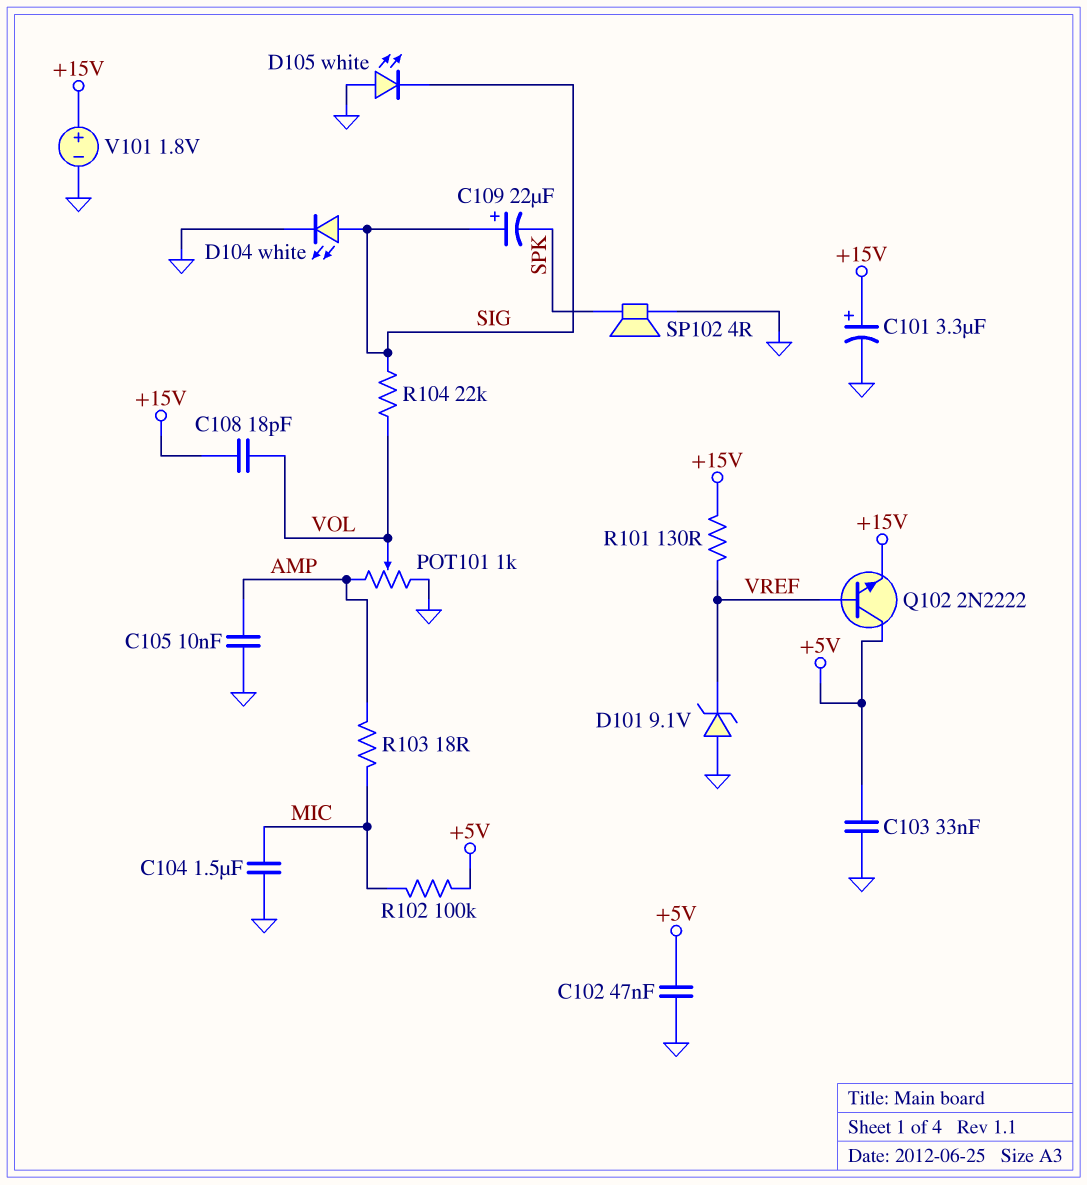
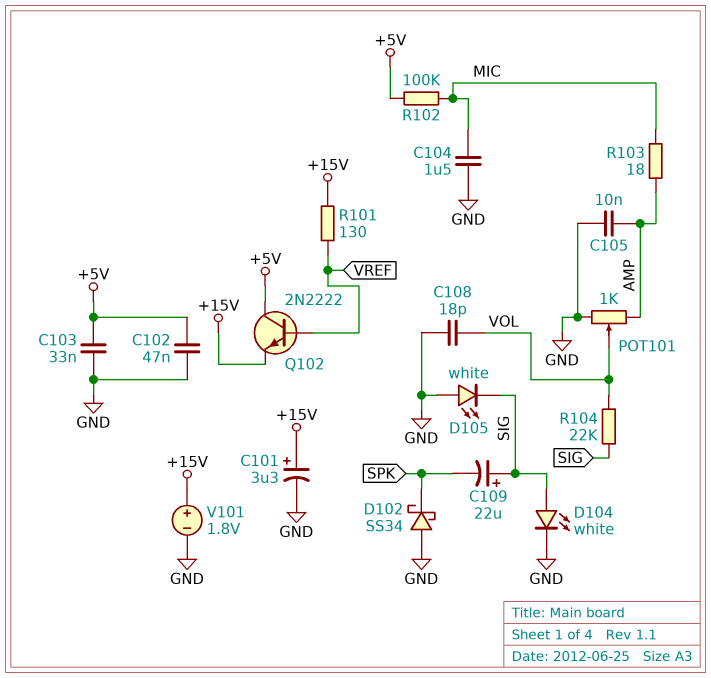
C108: 18pF (+15V, VOL) -> 18pF (GND, VOL)
D101: zener 9.1V (A GND, K VREF) -> none
D102: none -> schottky SS34 (A GND, K SPK)
SP102: speaker 4R (GND, SPK) -> none

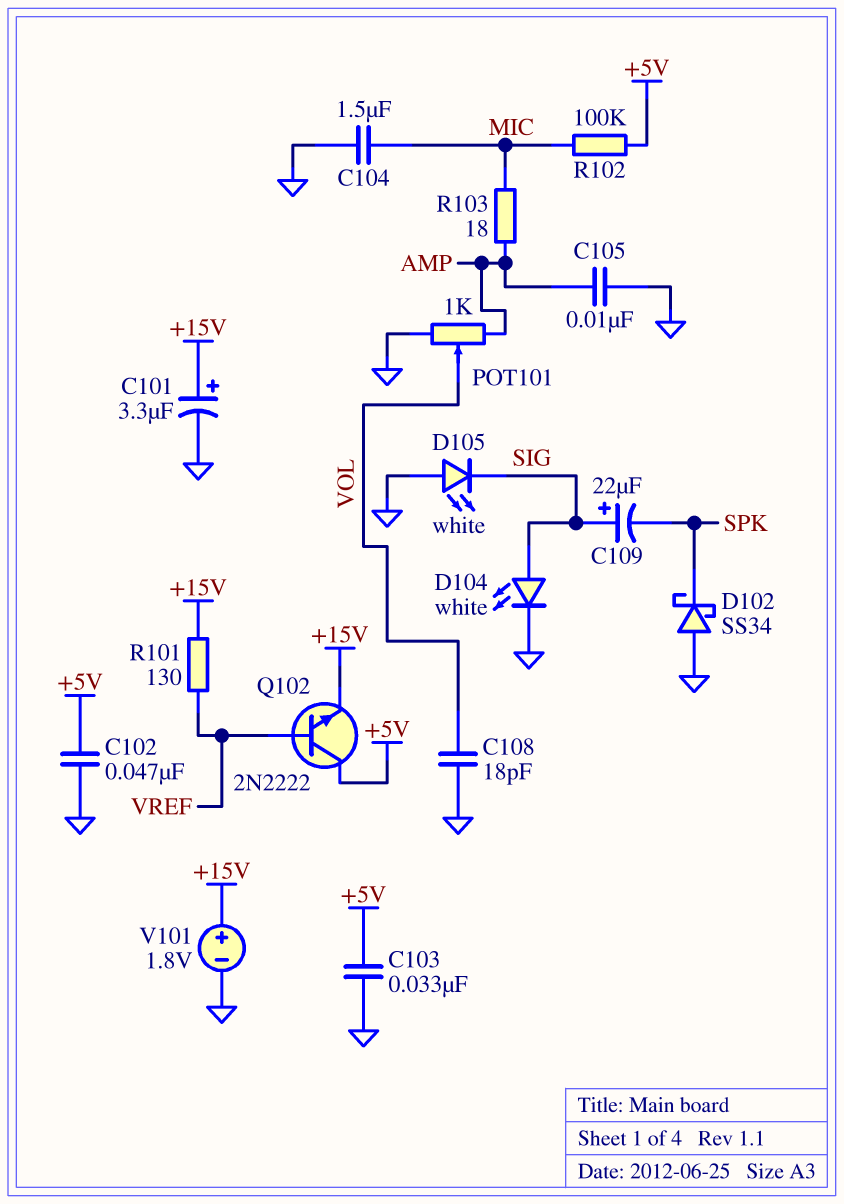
R104: 22k (SIG, VOL) -> none

